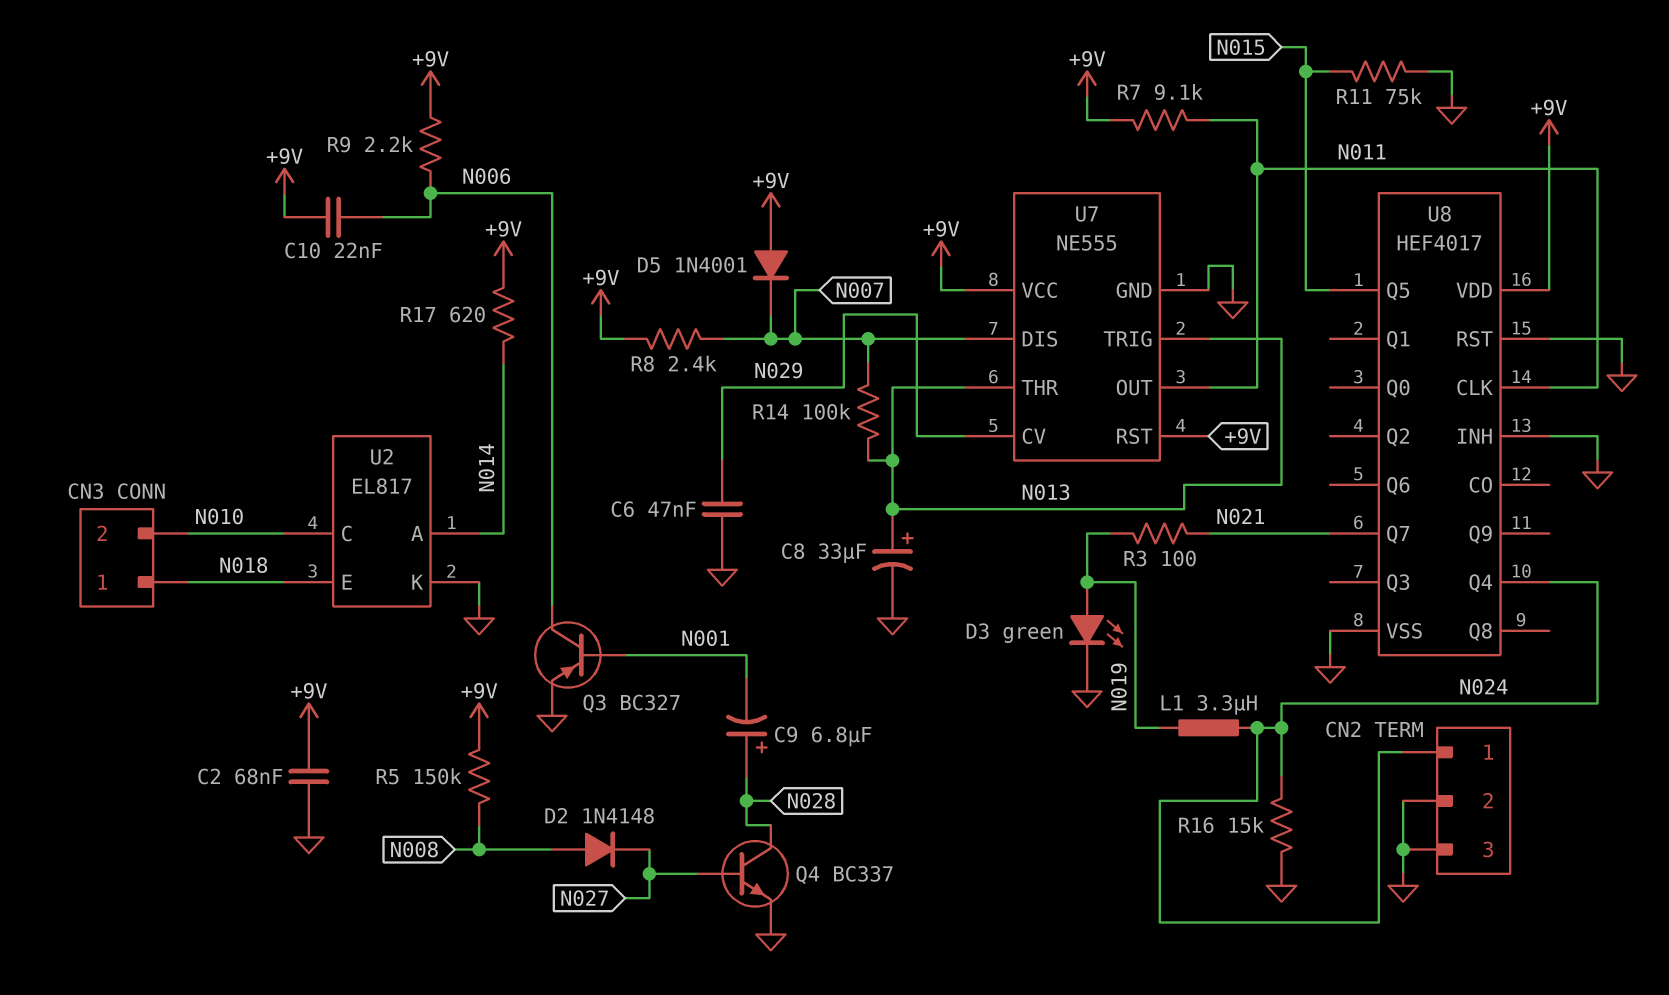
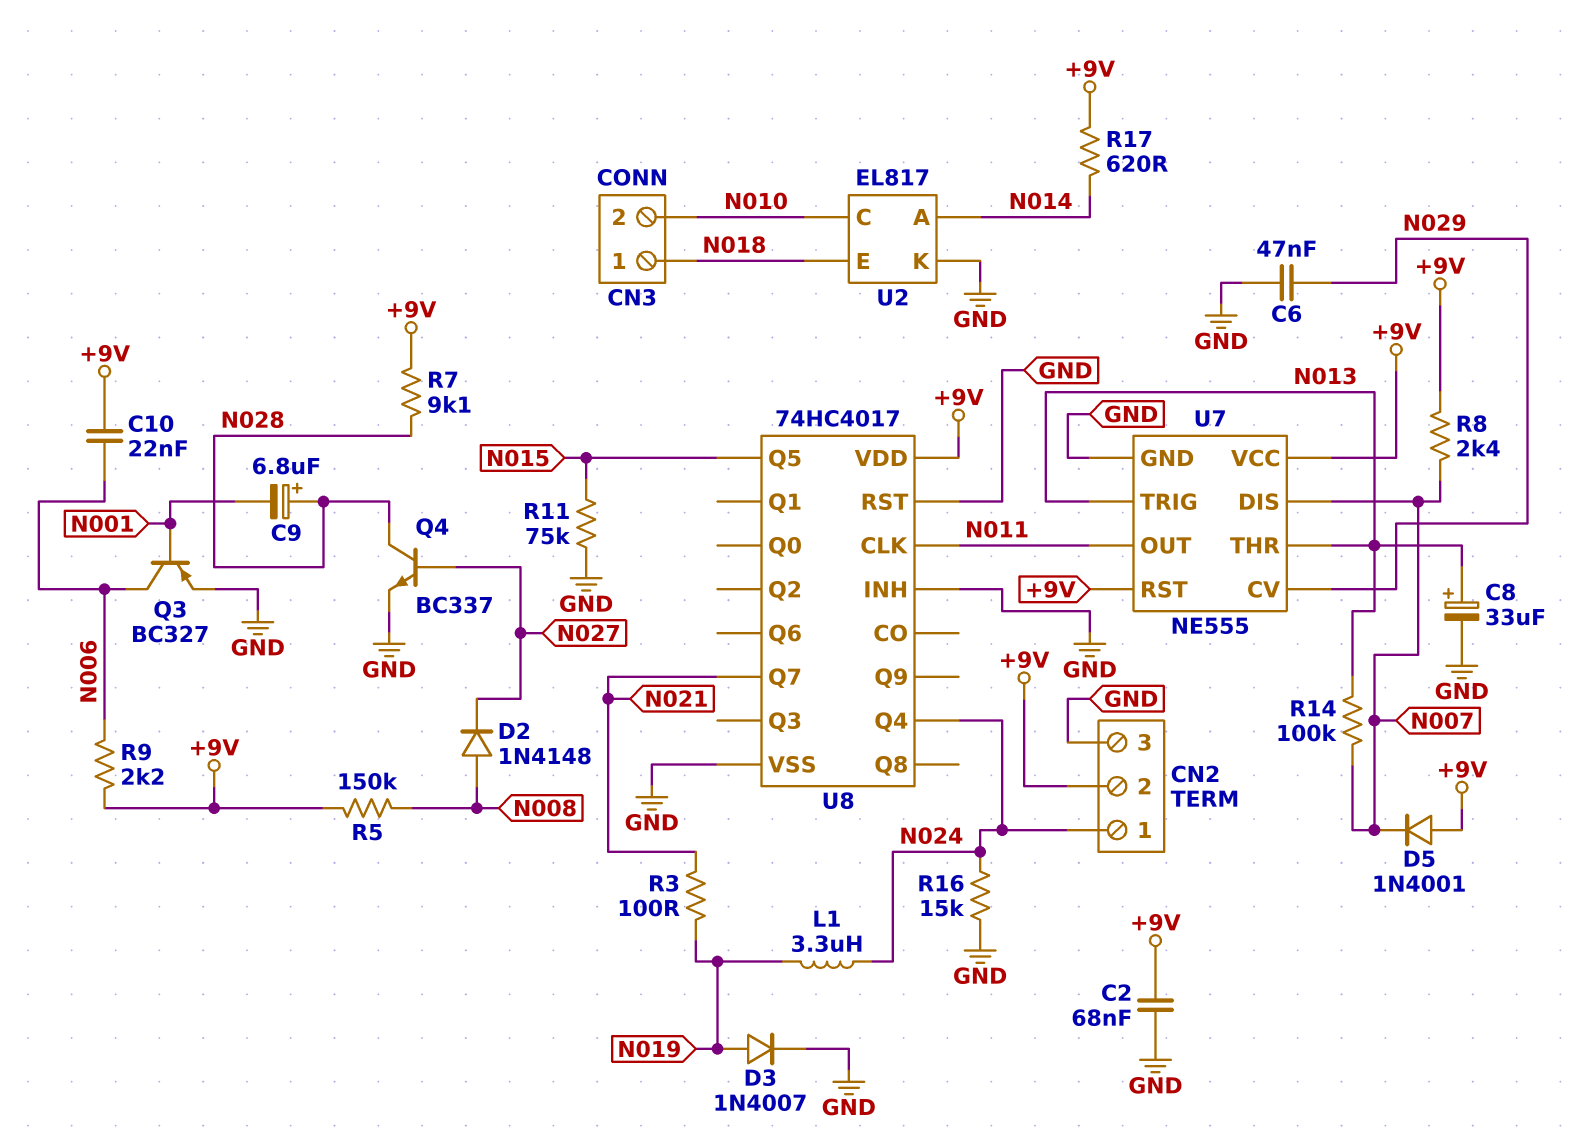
CN2 pin 2: GND -> +9V
D3: LED green (A N019, K GND) -> diode 1N4007 (A N019, K GND)
R7: 9.1k (+9V, N011) -> 9.1k (+9V, N028)
U8: HEF4017 -> 74HC4017

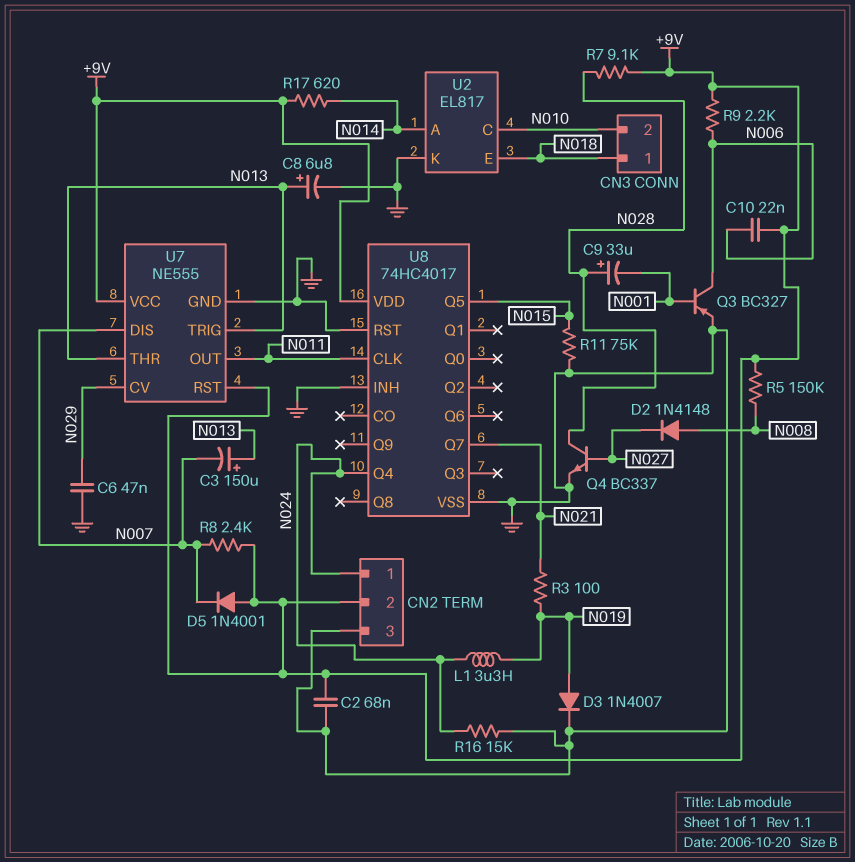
C3: none -> 150uF (plus N013, minus N007)
C8: 33uF (plus N013, minus GND) -> 6.8uF (plus N013, minus GND)
C9: 6.8uF (plus N028, minus N001) -> 33uF (plus N028, minus N001)
R14: 100k (N007, N013) -> none

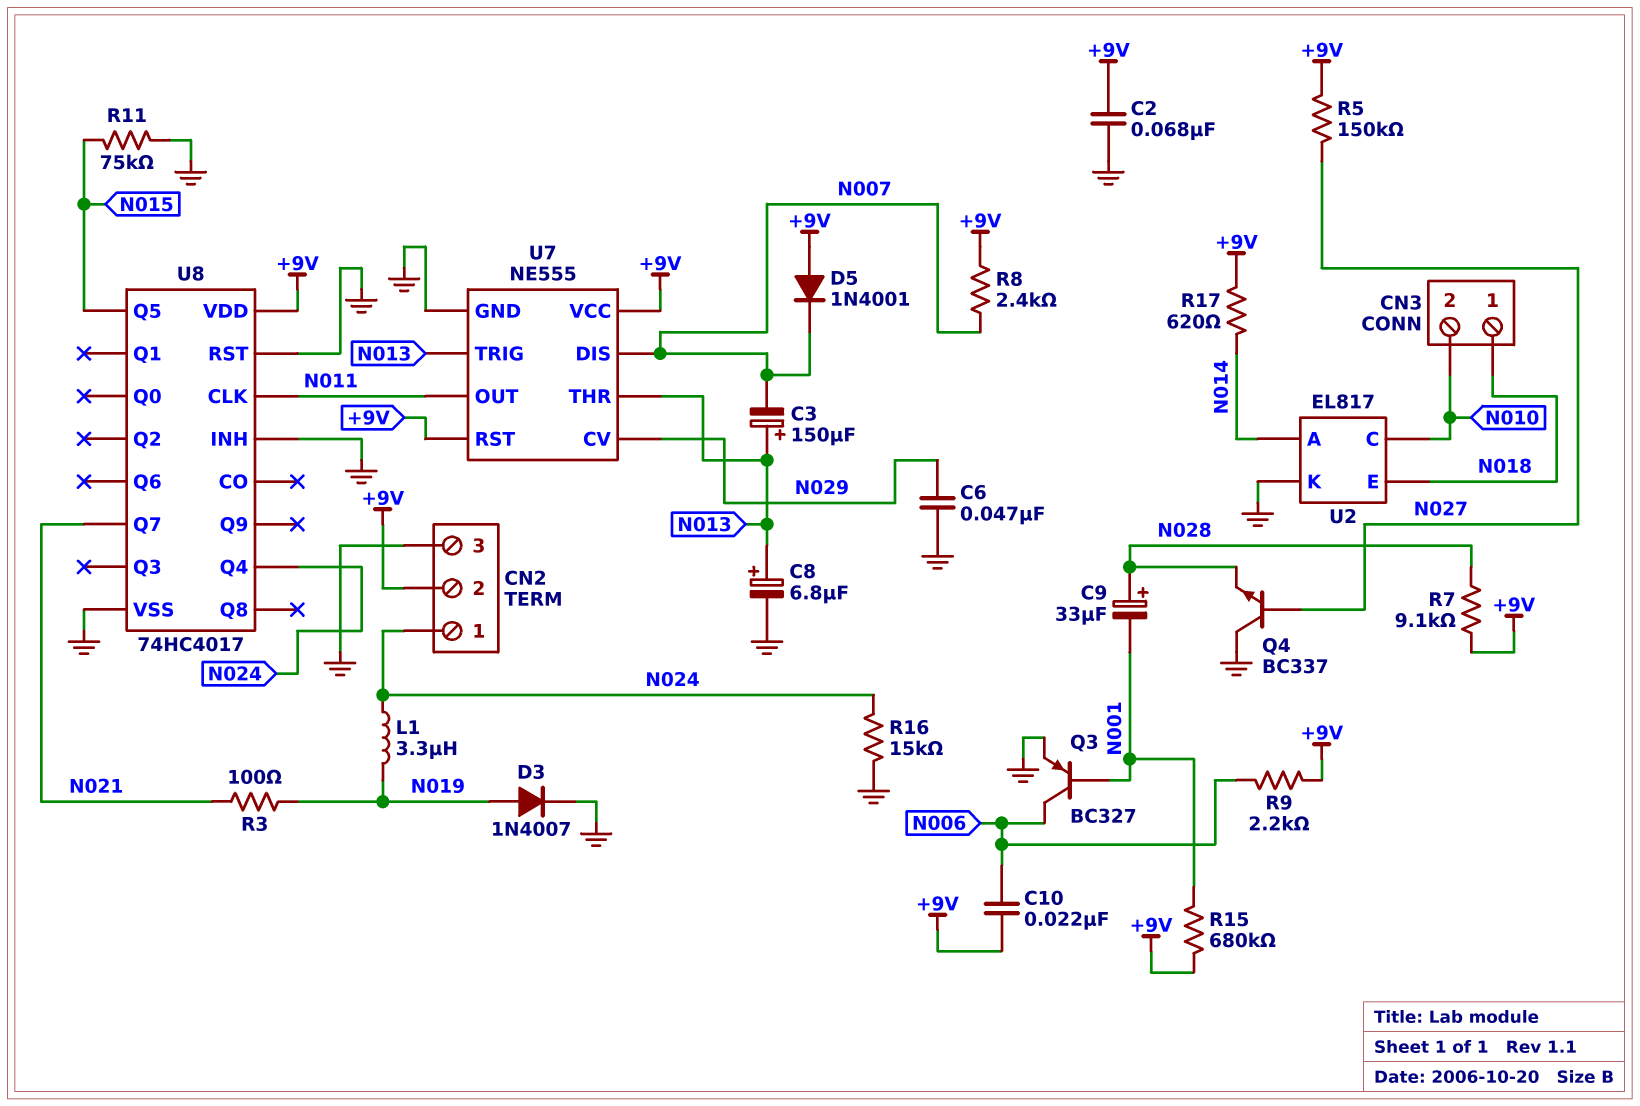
D2: diode 1N4148 (A N008, K N027) -> none
Q4: NPN BC337 (B N027, C N028, E GND) -> NPN BC337 (B N027, C GND, E N028)
R5: 150k (+9V, N008) -> 150k (+9V, N027)
R15: none -> 680k (+9V, N001)

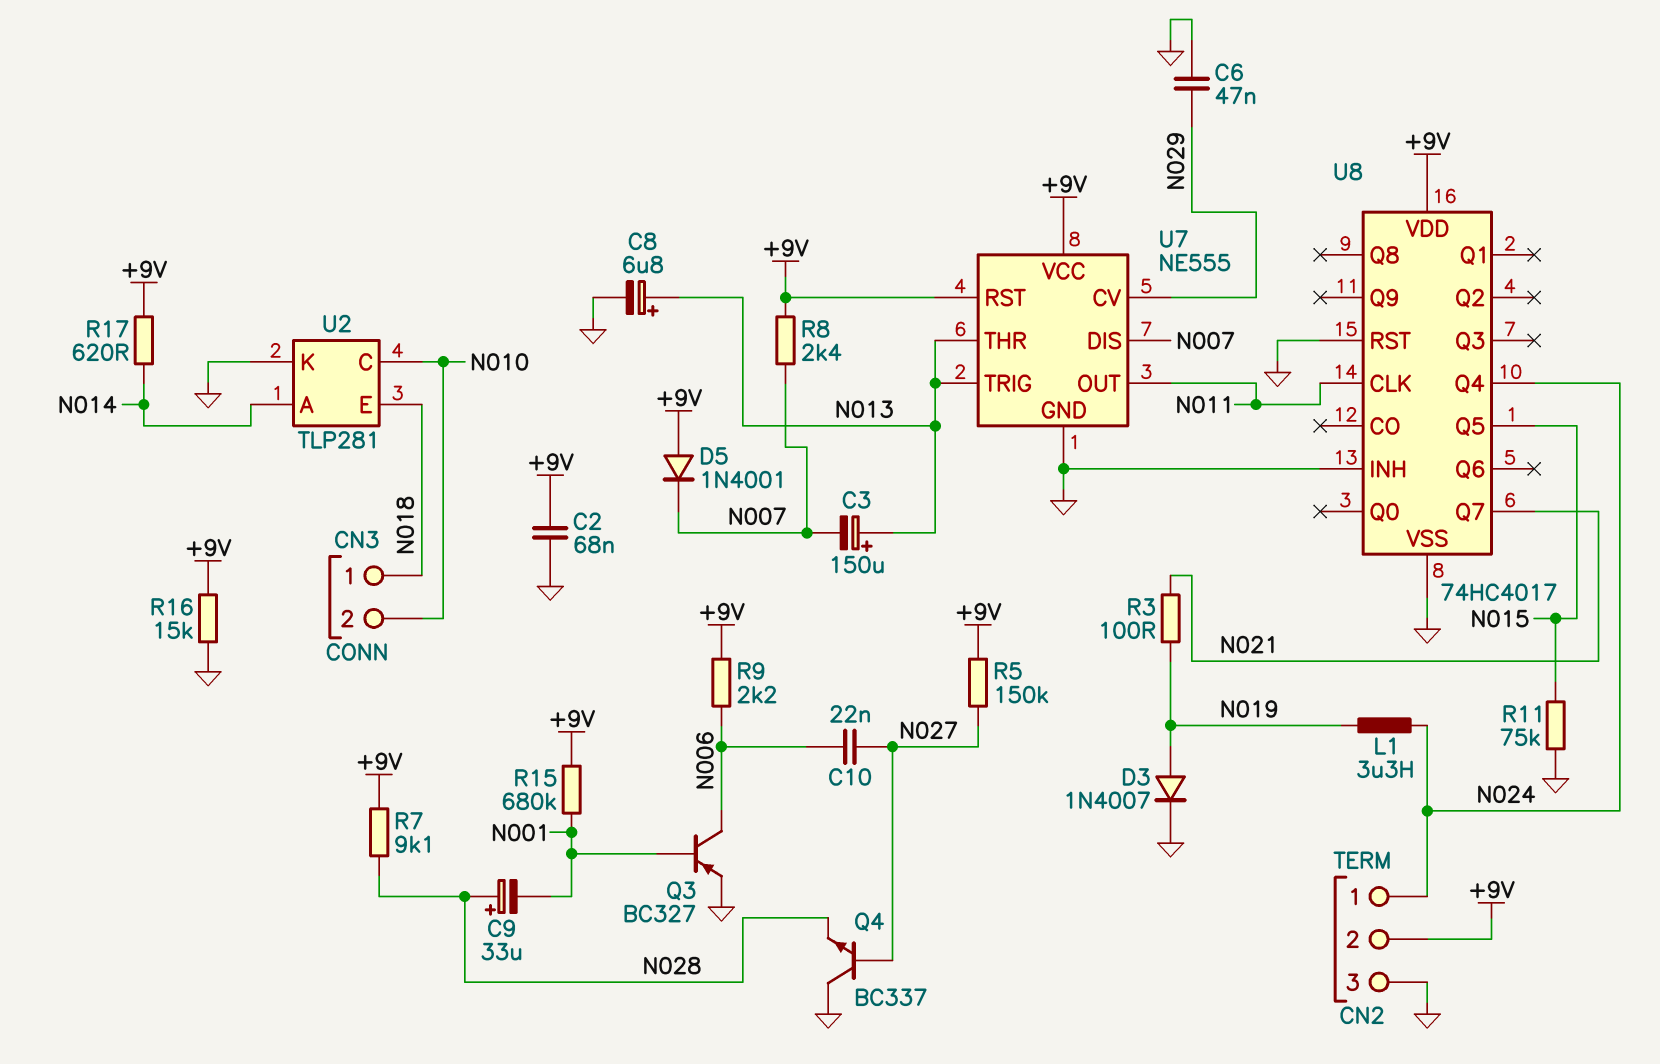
C10: 22nF (+9V, N006) -> 22nF (N006, N027)
R16: 15k (GND, N024) -> 15k (+9V, GND)
U2: EL817 -> TLP281

